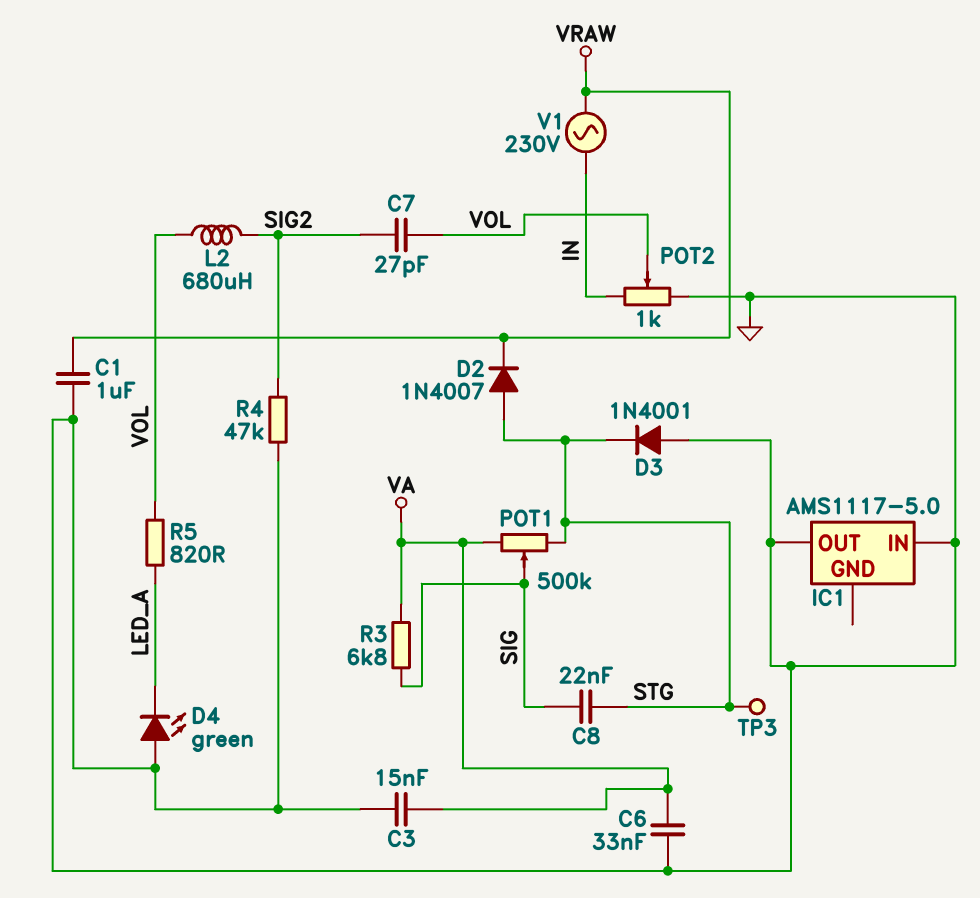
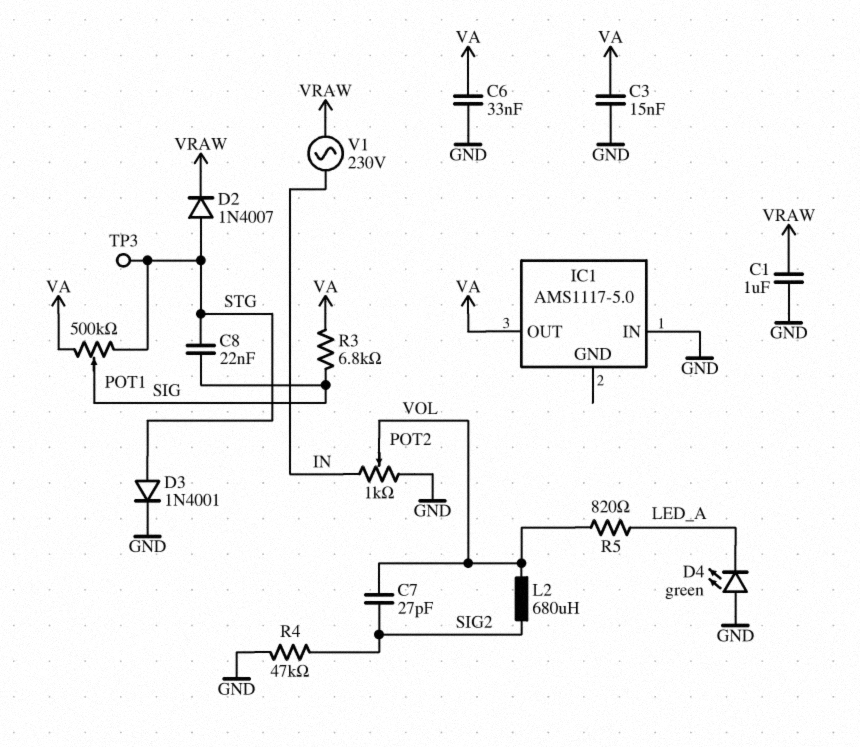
D3: diode 1N4001 (A GND, K STG) -> diode 1N4001 (A STG, K GND)
IC1 pin OUT: GND -> VA

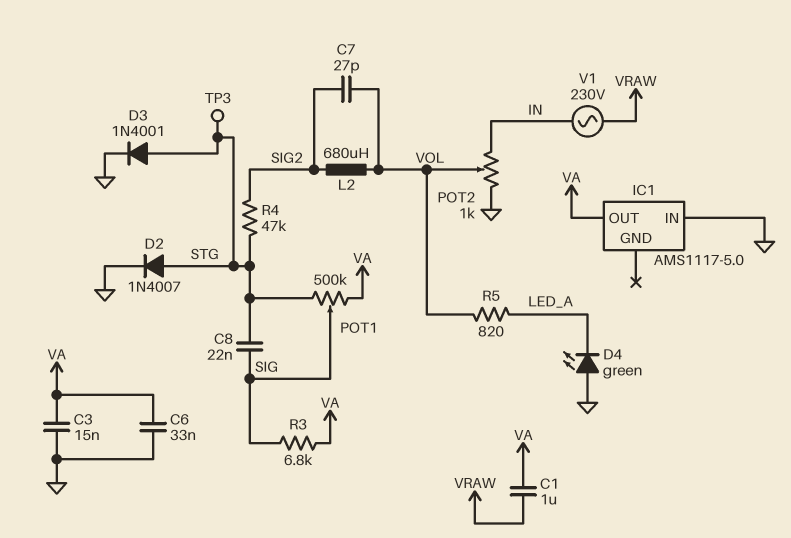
C1: 1uF (GND, VRAW) -> 1uF (VA, VRAW)
D2: diode 1N4007 (A STG, K VRAW) -> diode 1N4007 (A STG, K GND)
R4: 47k (GND, SIG2) -> 47k (SIG2, STG)

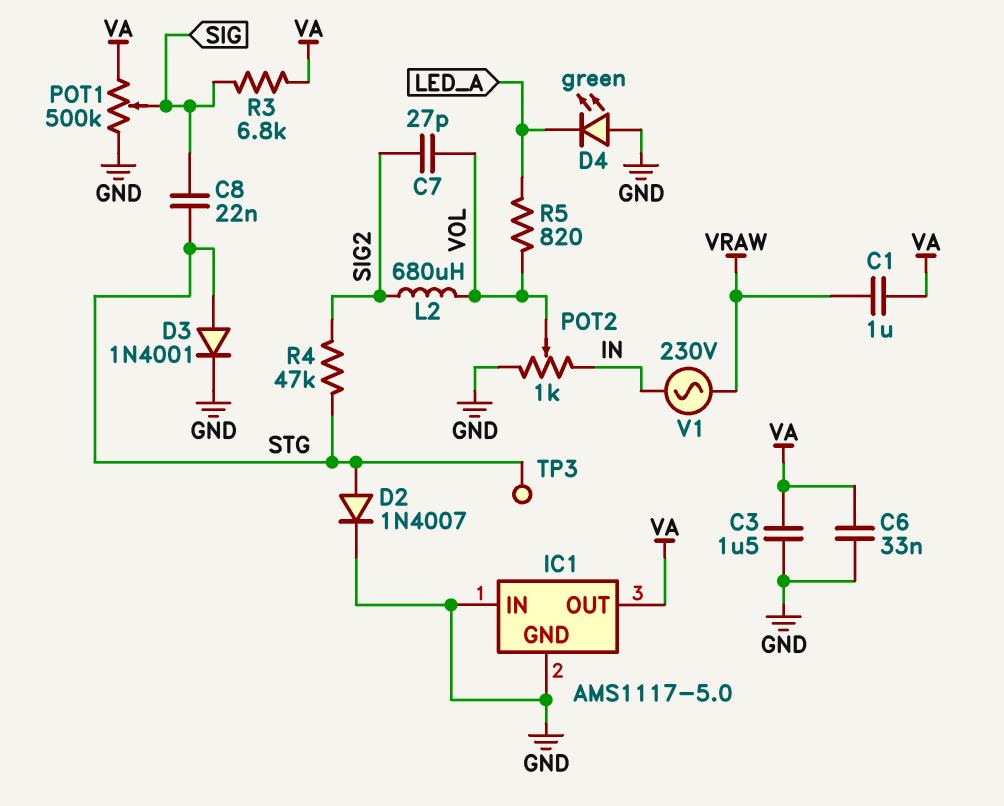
C3: 15nF (GND, VA) -> 1.5uF (GND, VA)
IC1 pin GND: none -> GND
POT1: 500k (STG, VA, wiper SIG) -> 500k (GND, VA, wiper SIG)

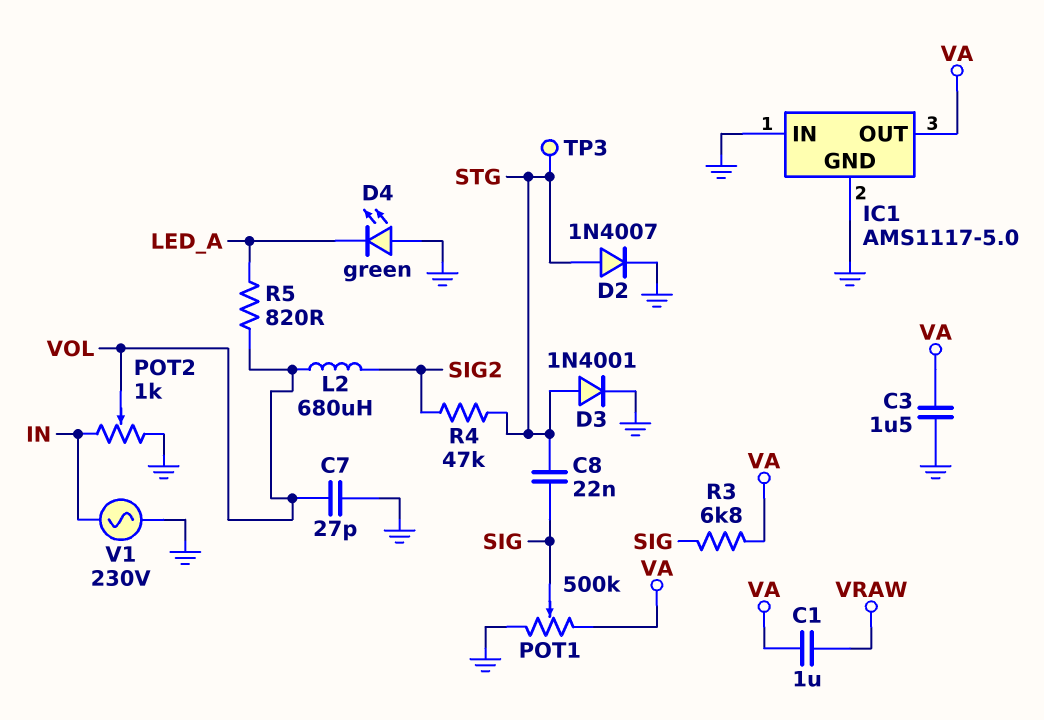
C6: 33nF (GND, VA) -> none
C7: 27pF (SIG2, VOL) -> 27pF (GND, VOL)
V1: AC 230V (IN, VRAW) -> AC 230V (GND, IN)

